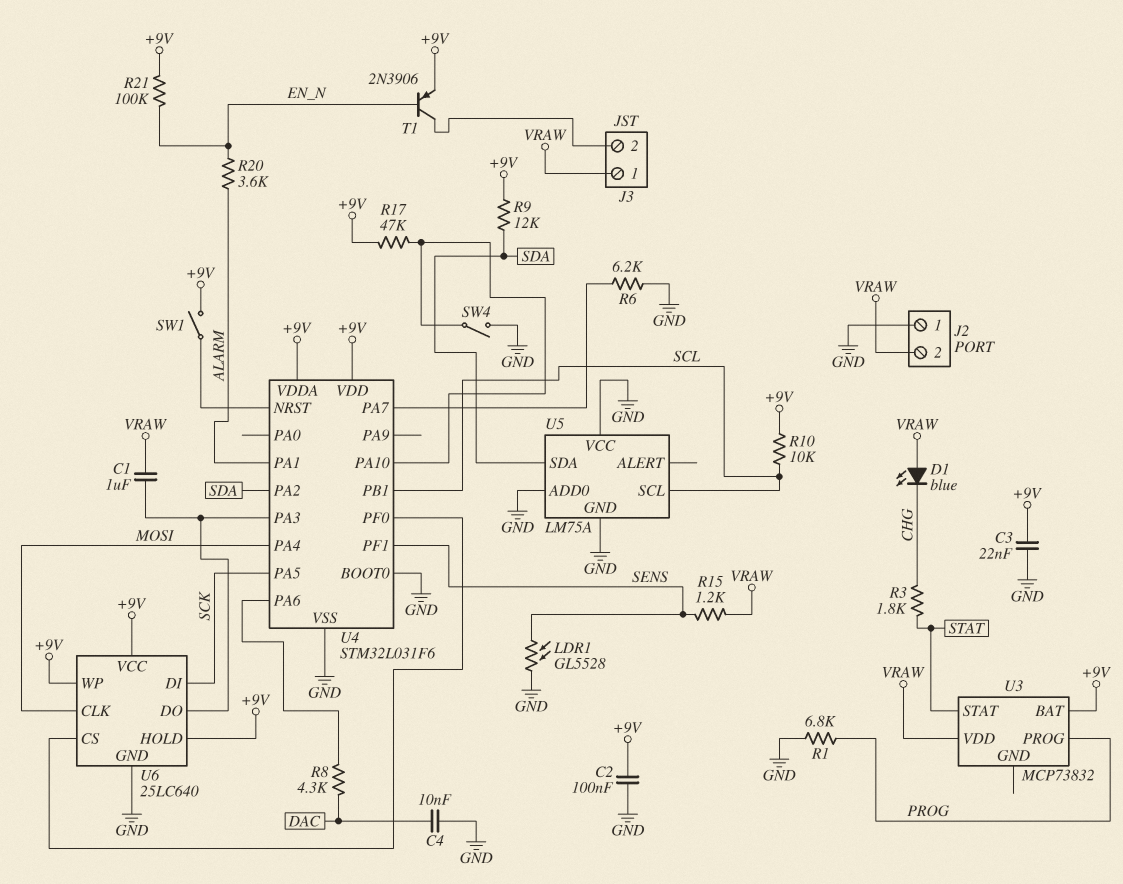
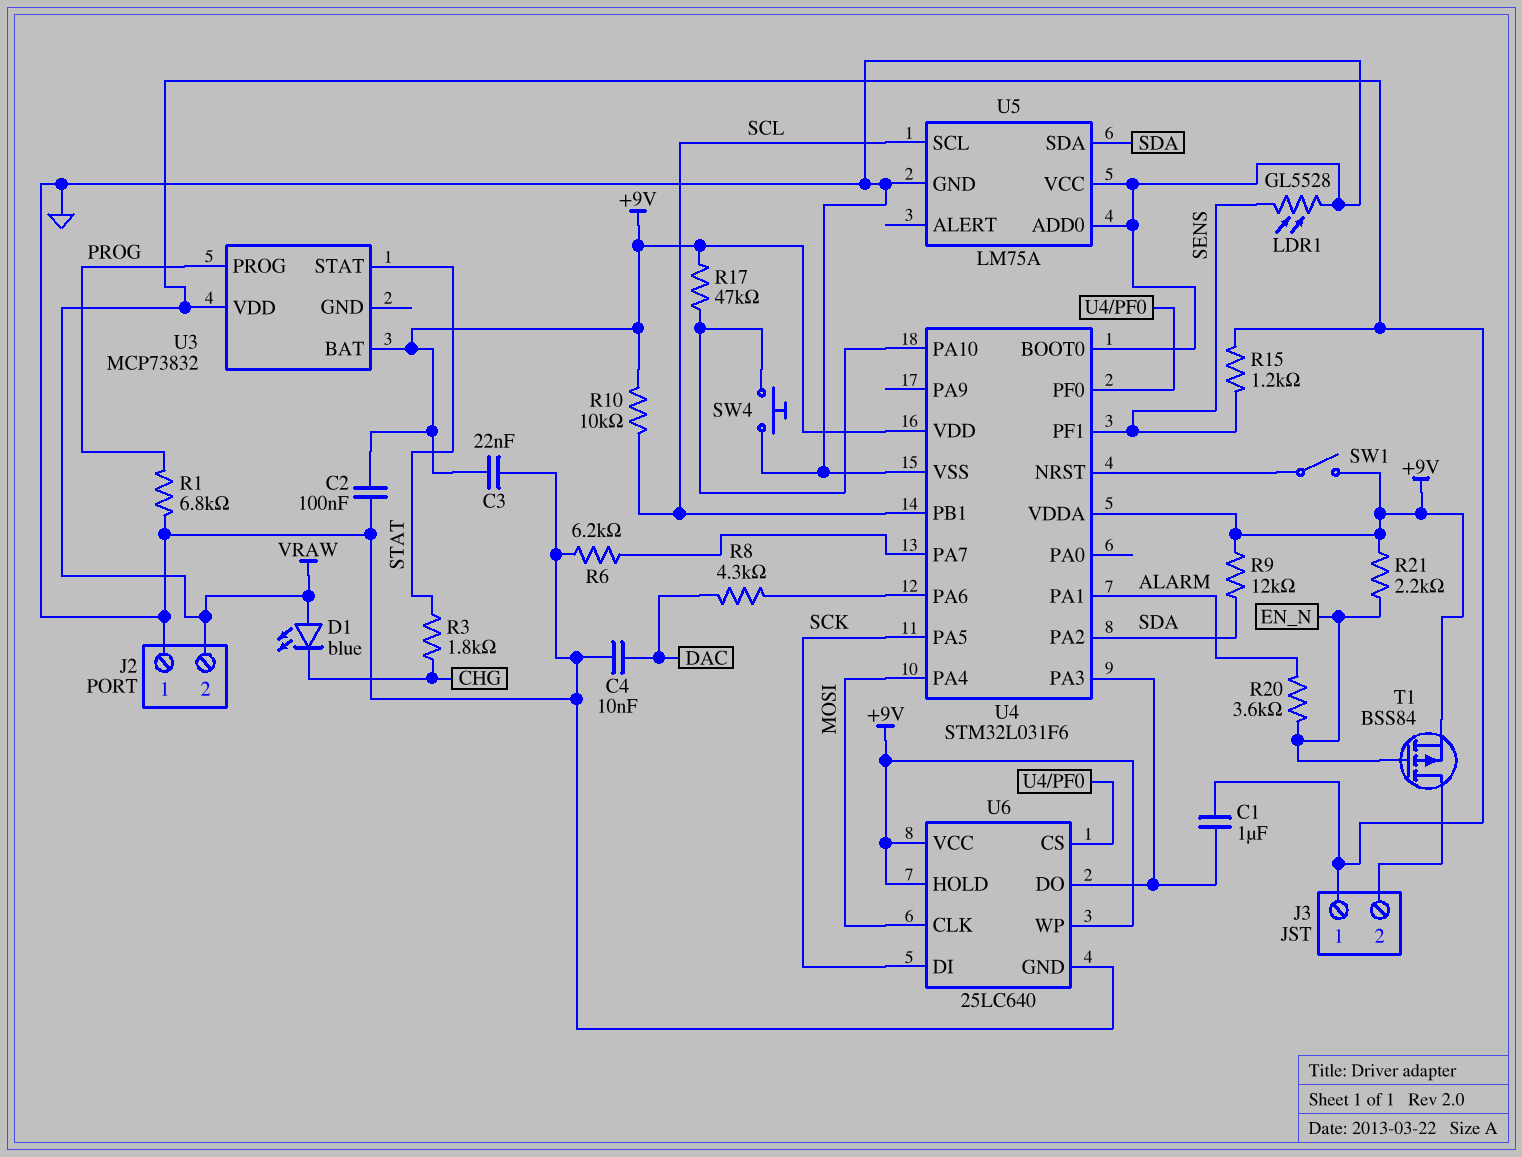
R21: 100k (+9V, EN_N) -> 2.2k (+9V, EN_N)
SW4: switch (GND, U4/PA10) -> button (GND, U4/PA10)
T1: PNP 2N3906 (B EN_N, C J3/2, E +9V) -> PMOS BSS84 (G EN_N, D J3/2, S +9V)

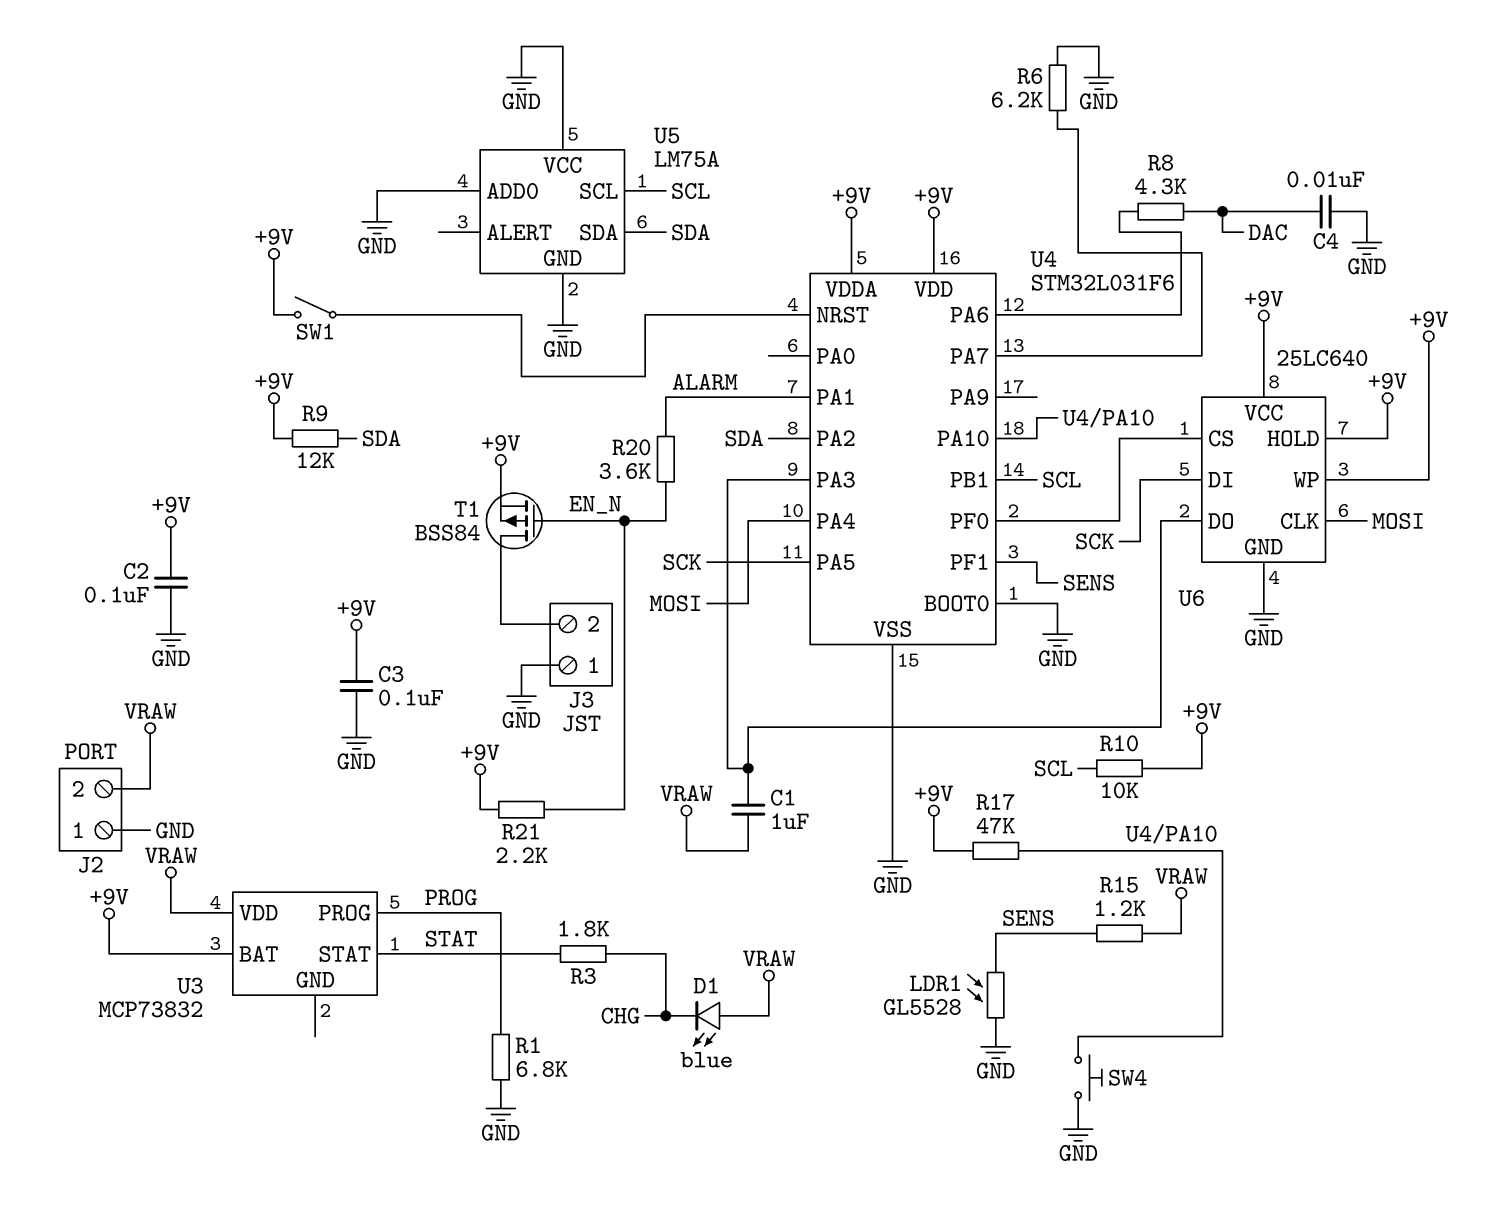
C3: 22nF (+9V, GND) -> 100nF (+9V, GND)
J3 pin 1: VRAW -> GND

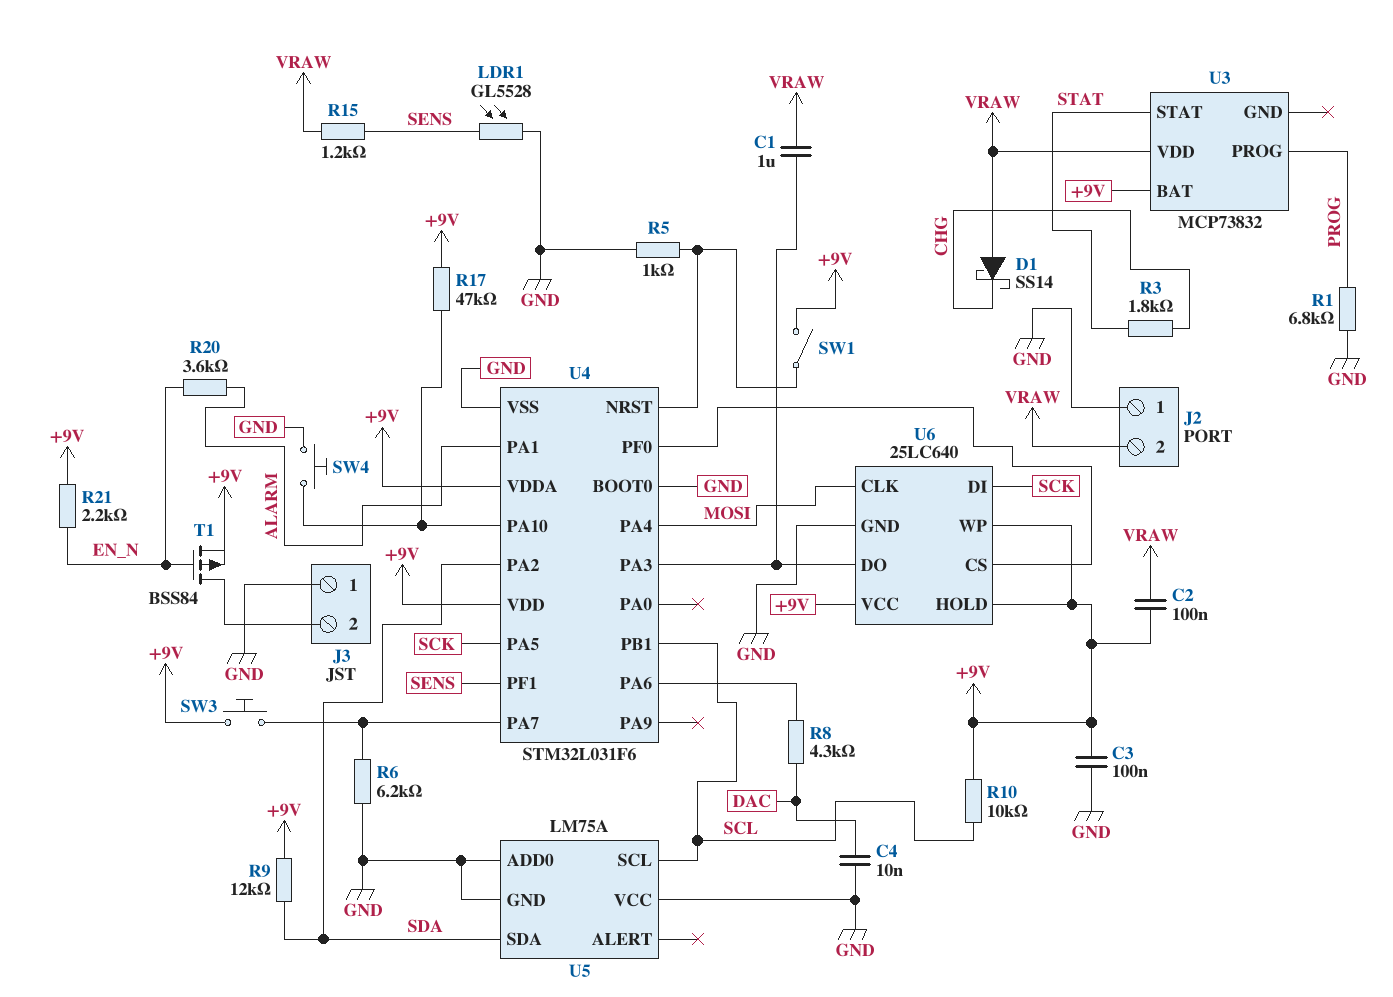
C2: 100nF (+9V, GND) -> 100nF (+9V, VRAW)
D1: LED blue (A VRAW, K CHG) -> schottky SS14 (A VRAW, K CHG)
R5: none -> 1k (GND, U4/NRST)
SW3: none -> button (+9V, U4/PA7)

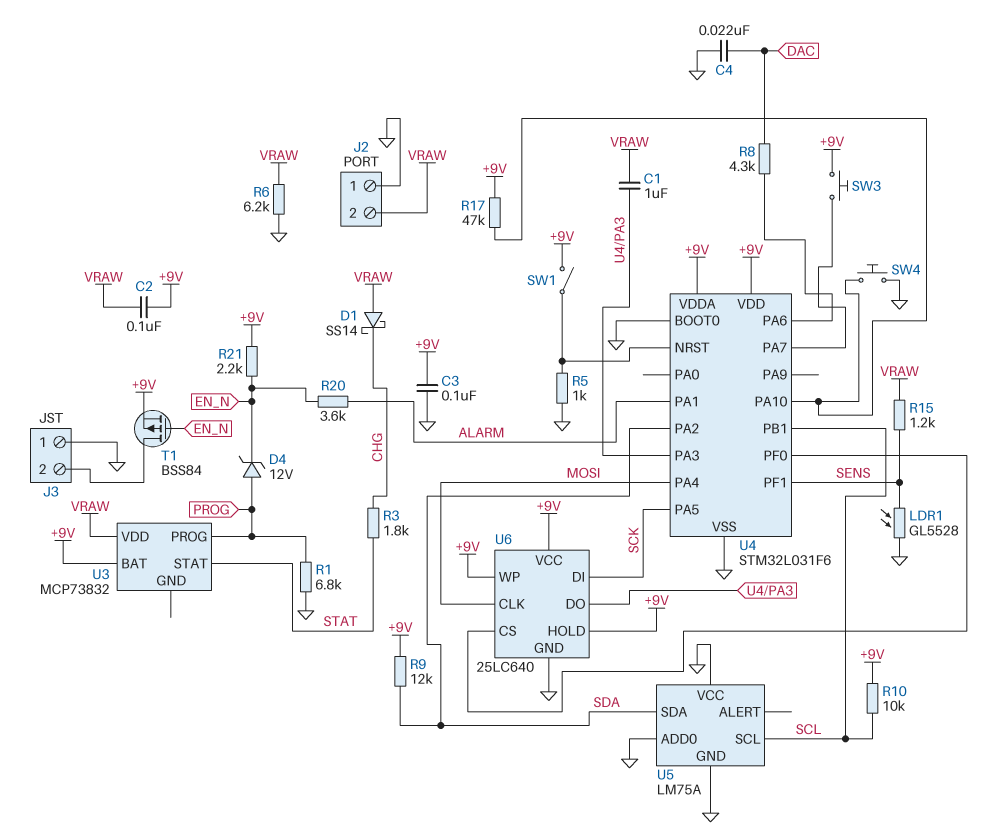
C4: 10nF (DAC, GND) -> 22nF (DAC, GND)
D4: none -> zener 12V (A PROG, K EN_N)
R6: 6.2k (GND, U4/PA7) -> 6.2k (GND, VRAW)

